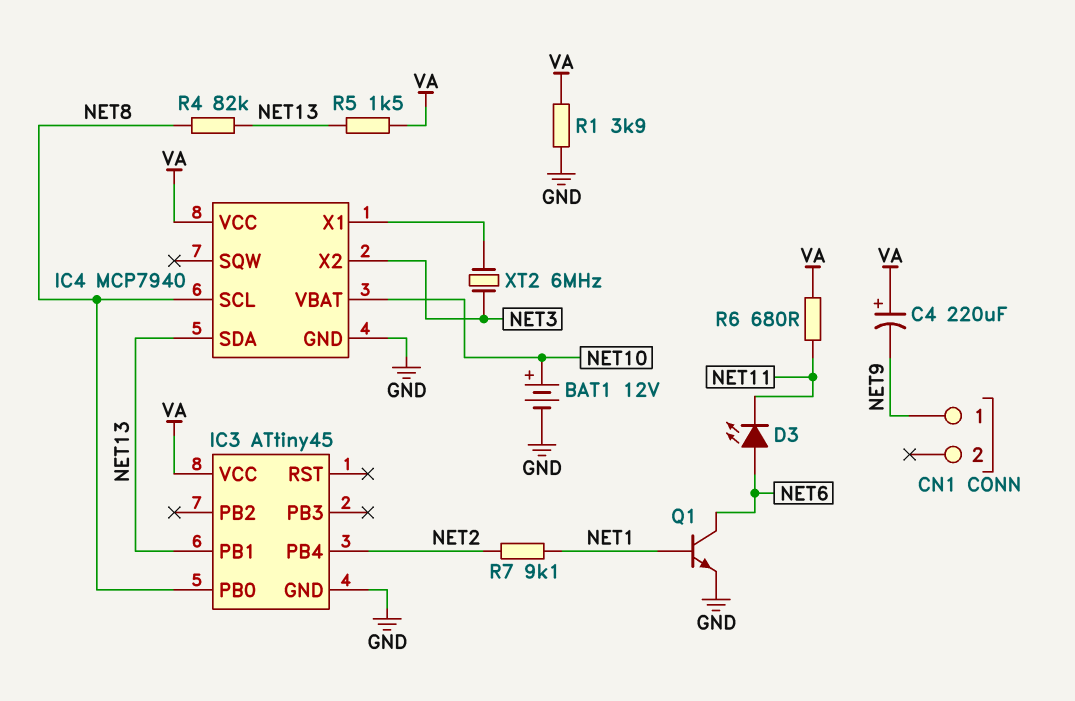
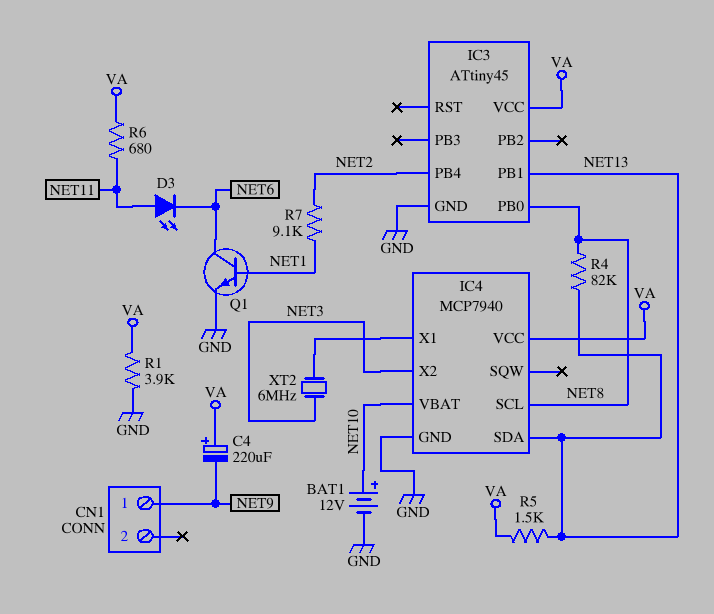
D3: LED (A NET6, K NET11) -> LED (A NET11, K NET6)

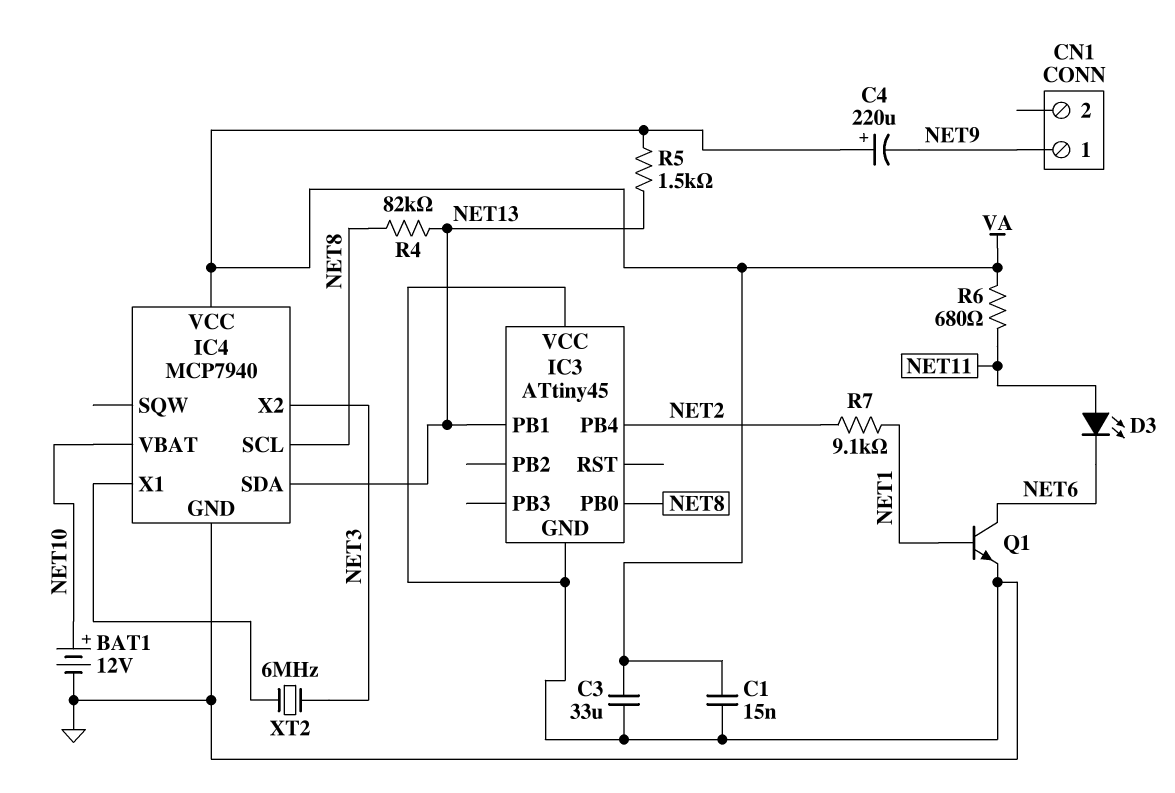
C1: none -> 15nF (GND, VA)
C3: none -> 33uF (GND, VA)
IC3 pin VCC: VA -> GND
R1: 3.9k (GND, VA) -> none

